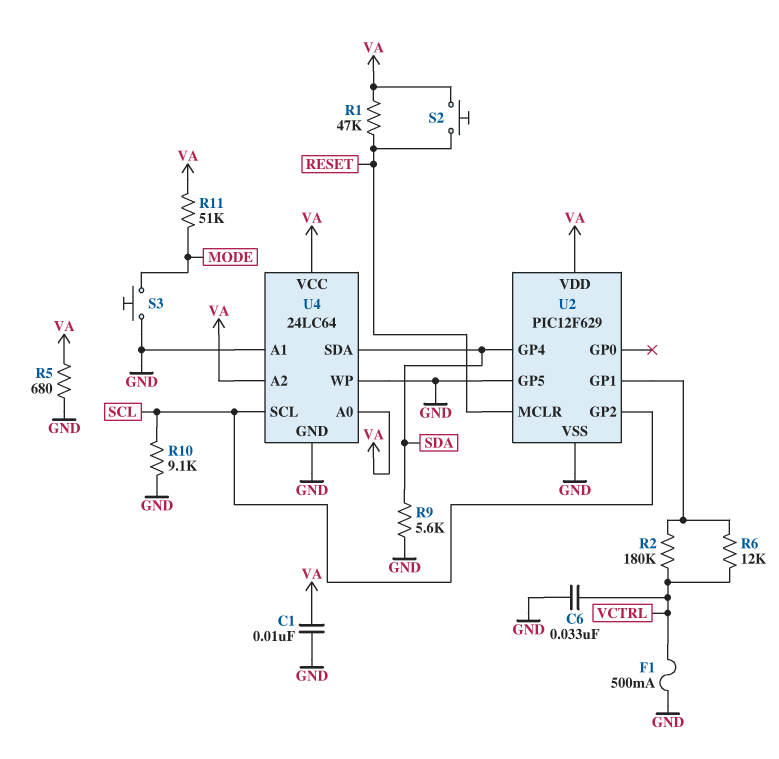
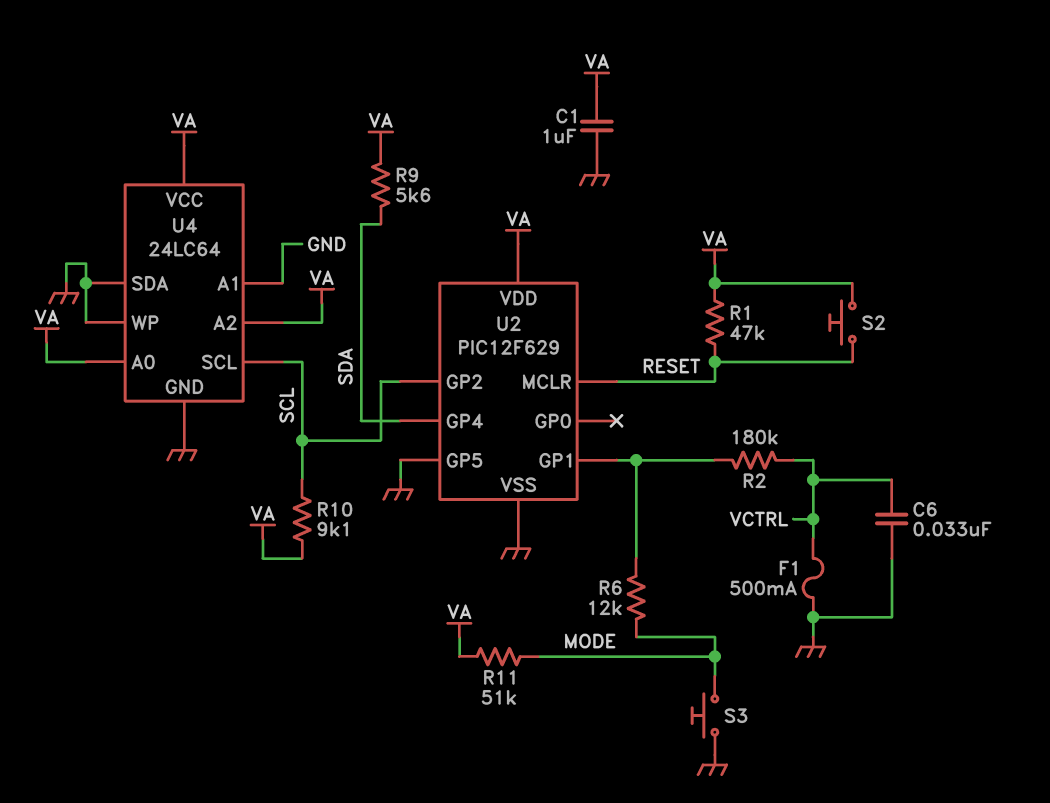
C1: 10nF (GND, VA) -> 1uF (GND, VA)
R5: 680 (GND, VA) -> none
R6: 12k (U2/GP1, VCTRL) -> 12k (MODE, U2/GP1)
R9: 5.6k (GND, SDA) -> 5.6k (SDA, VA)
R10: 9.1k (GND, SCL) -> 9.1k (SCL, VA)
U4 pin SDA: SDA -> GND

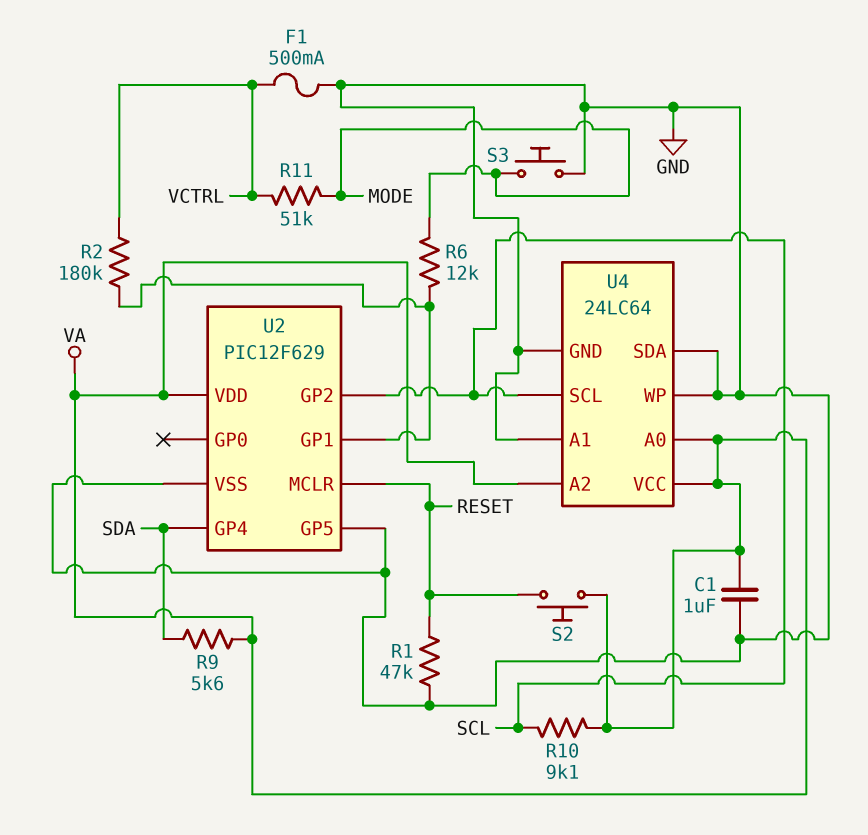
C6: 33nF (GND, VCTRL) -> none
R1: 47k (RESET, VA) -> 47k (GND, RESET)
R11: 51k (MODE, VA) -> 51k (MODE, VCTRL)

